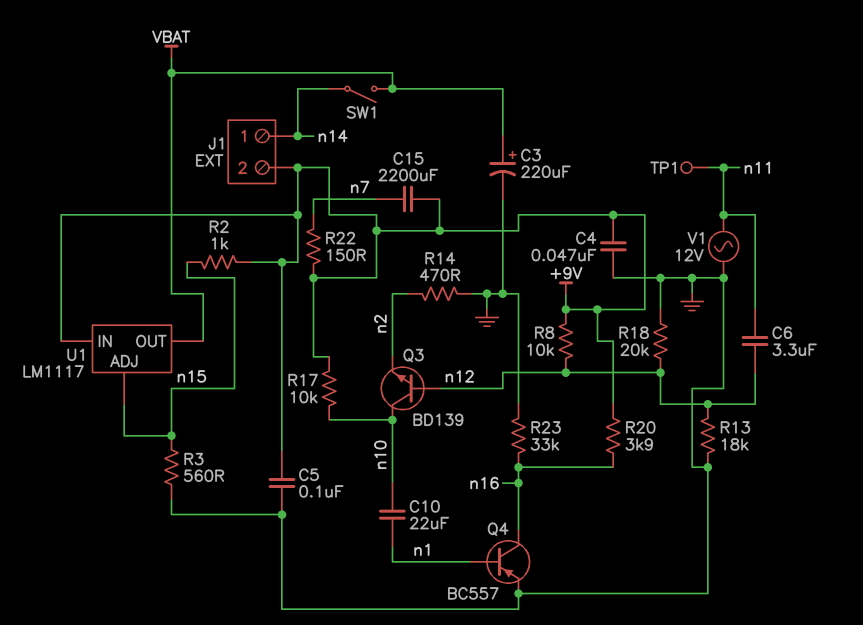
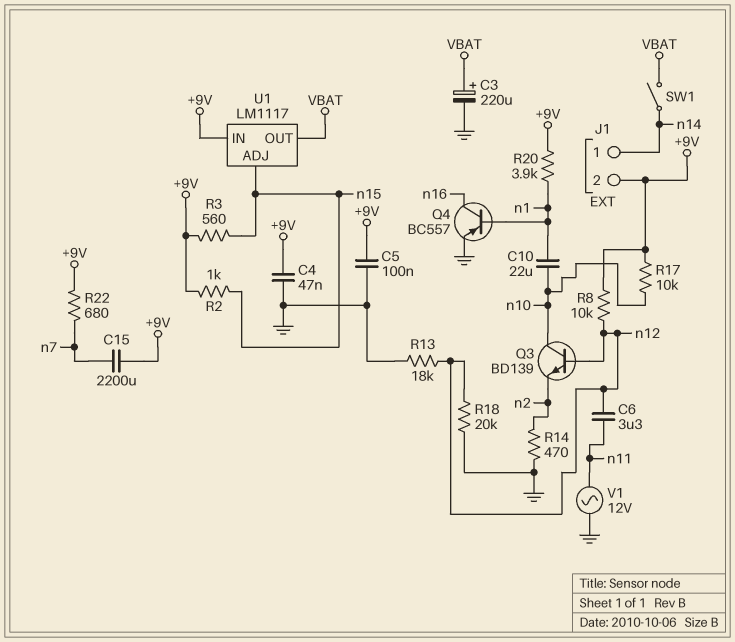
R3: 560 (GND, n15) -> 560 (+9V, n15)
R20: 3.9k (+9V, n16) -> 3.9k (+9V, n1)
R22: 150 (+9V, n7) -> 680 (+9V, n7)
R23: 33k (GND, n16) -> none
TP1: test point (n11) -> none

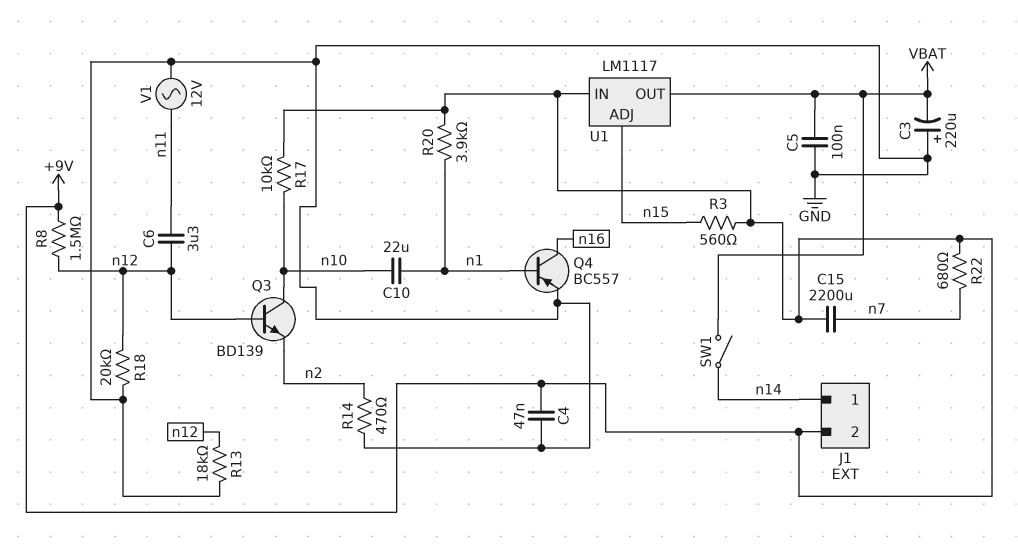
C3: 220uF (plus VBAT, minus GND) -> 220uF (plus GND, minus VBAT)
C5: 100nF (+9V, GND) -> 100nF (GND, VBAT)
R2: 1k (+9V, n15) -> none
R8: 10k (+9V, n12) -> 1.5M (+9V, n12)

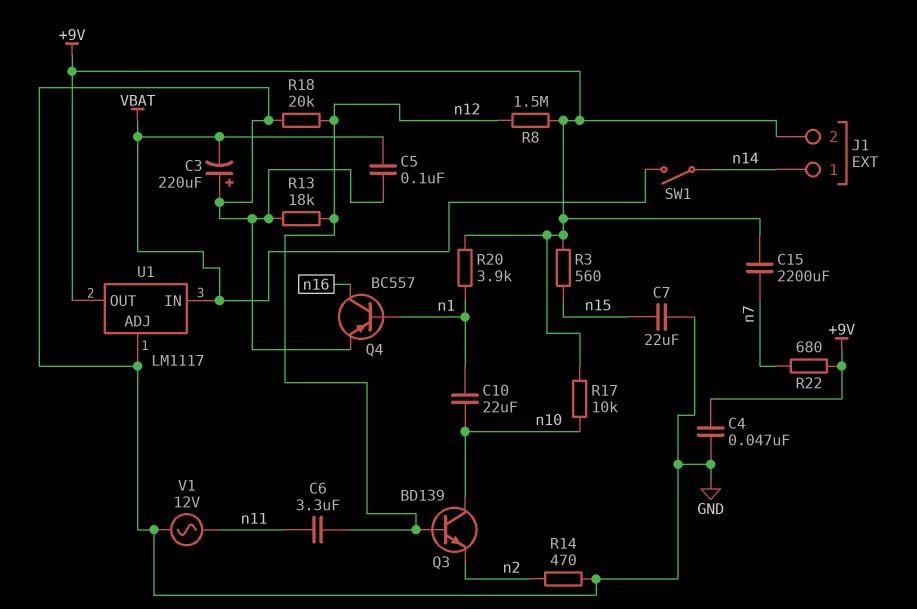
C7: none -> 22uF (GND, n15)
U1 pin ADJ: n15 -> GND
U1 pin IN: +9V -> VBAT
U1 pin OUT: VBAT -> +9V

